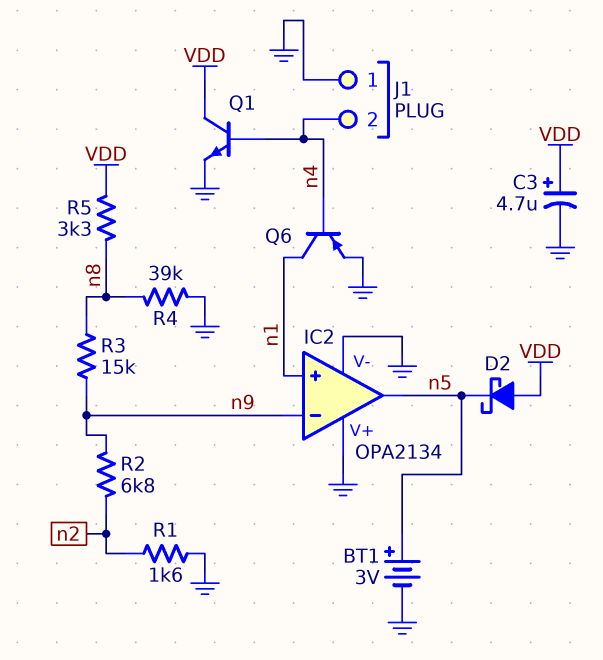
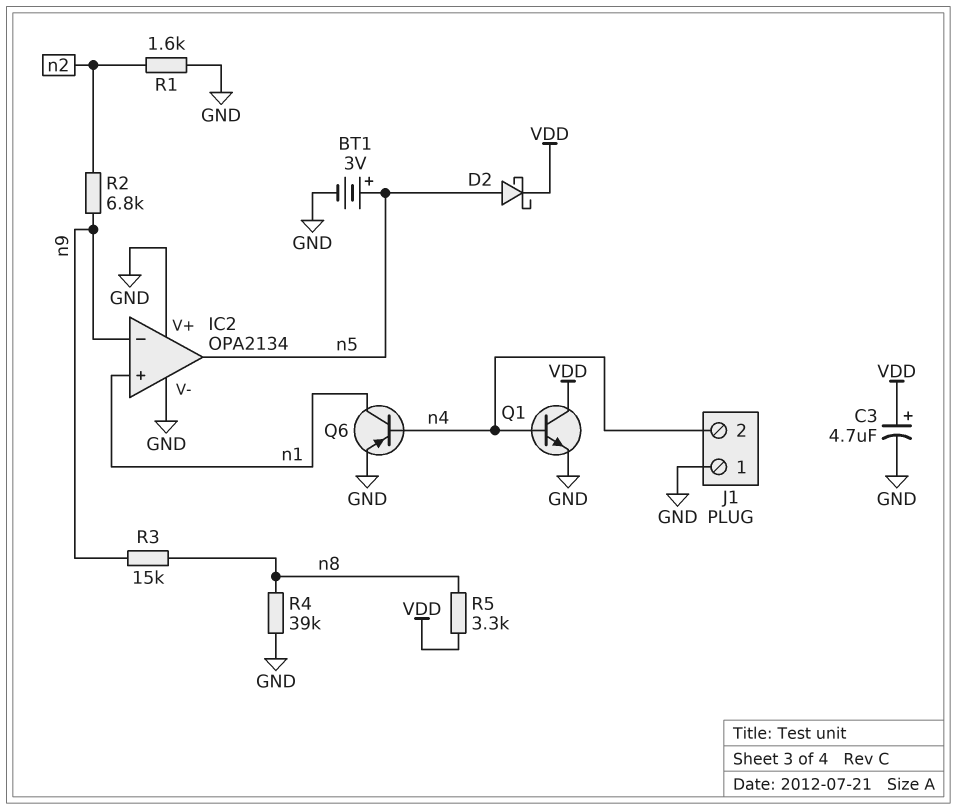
D2: schottky (A VDD, K n5) -> schottky (A n5, K VDD)

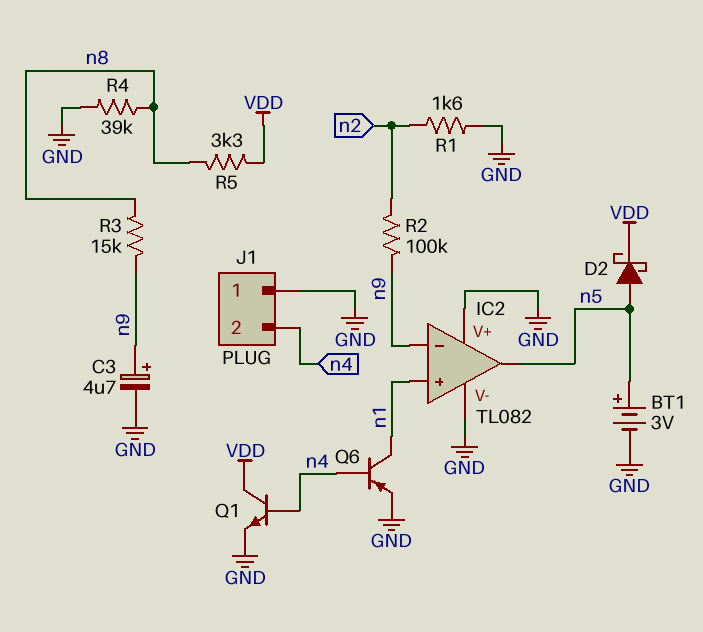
C3: 4.7uF (plus VDD, minus GND) -> 4.7uF (plus n9, minus GND)
IC2: OPA2134 -> TL082
R2: 6.8k (n2, n9) -> 100k (n2, n9)

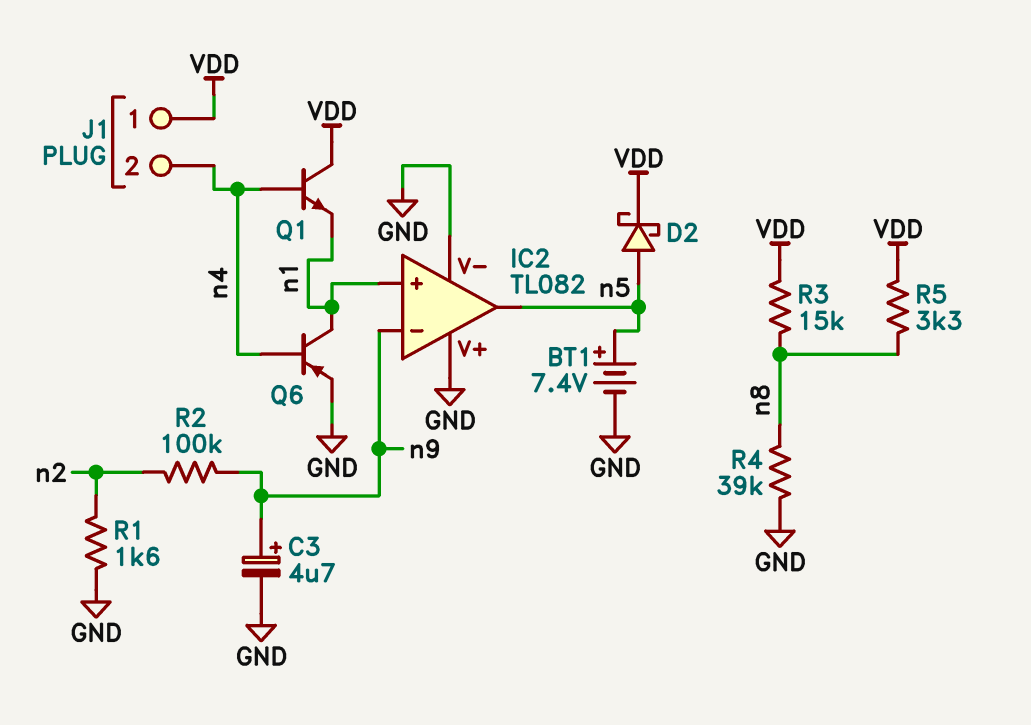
BT1: 3V (plus n5, minus GND) -> 7.4V (plus n5, minus GND)
J1 pin 1: GND -> VDD
Q1: NPN (B n4, C VDD, E GND) -> NPN (B n4, C VDD, E n1)
R3: 15k (n8, n9) -> 15k (VDD, n8)

